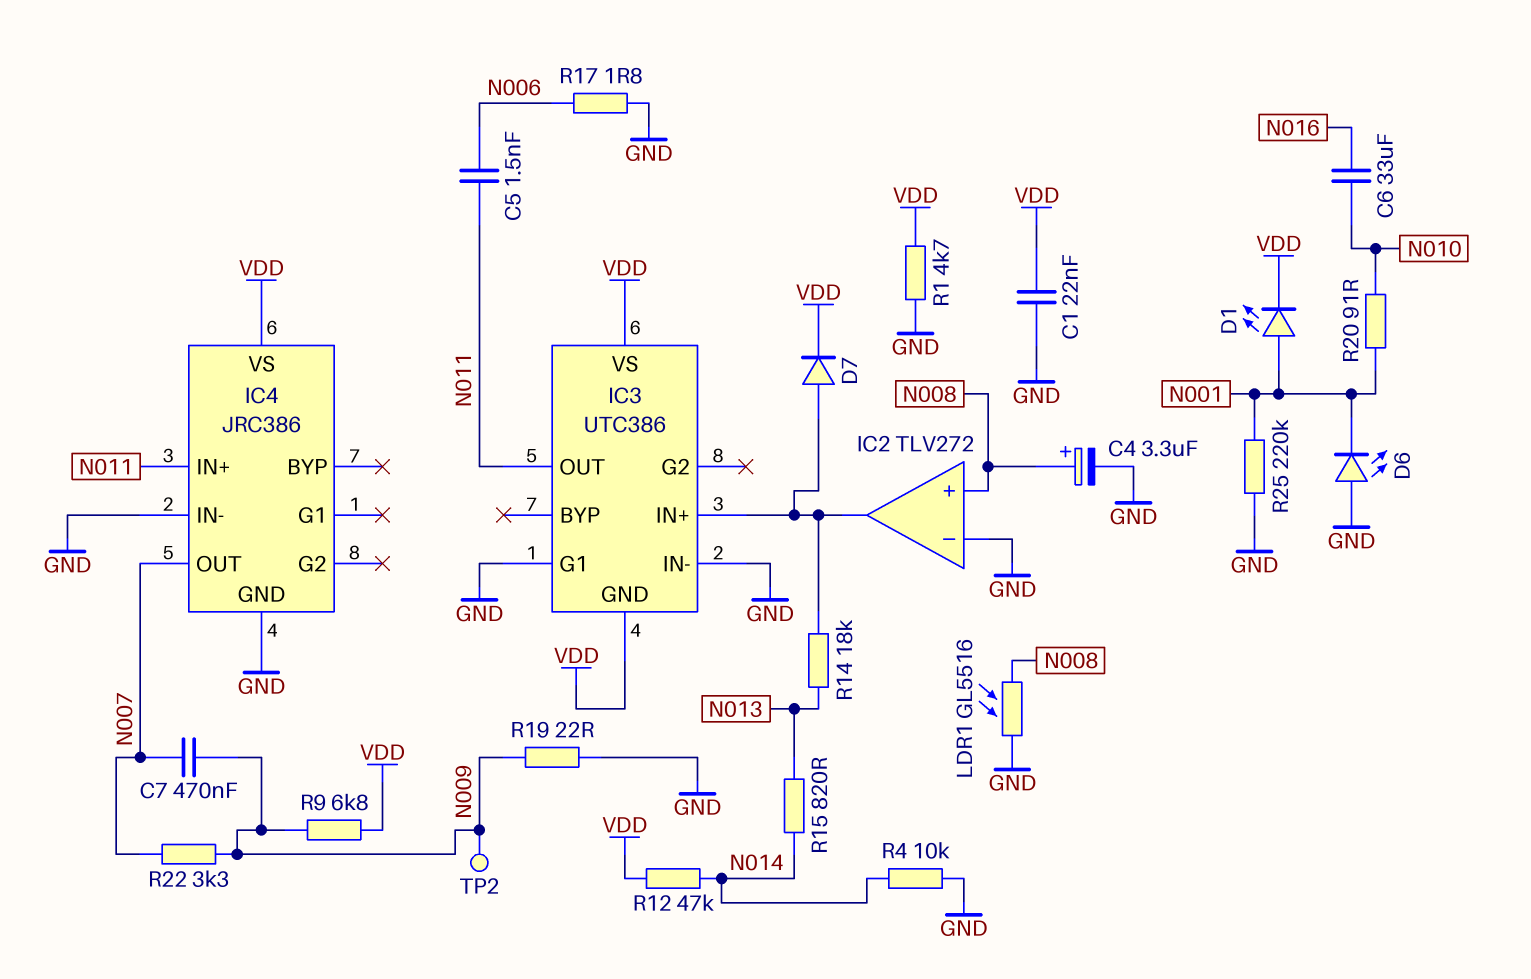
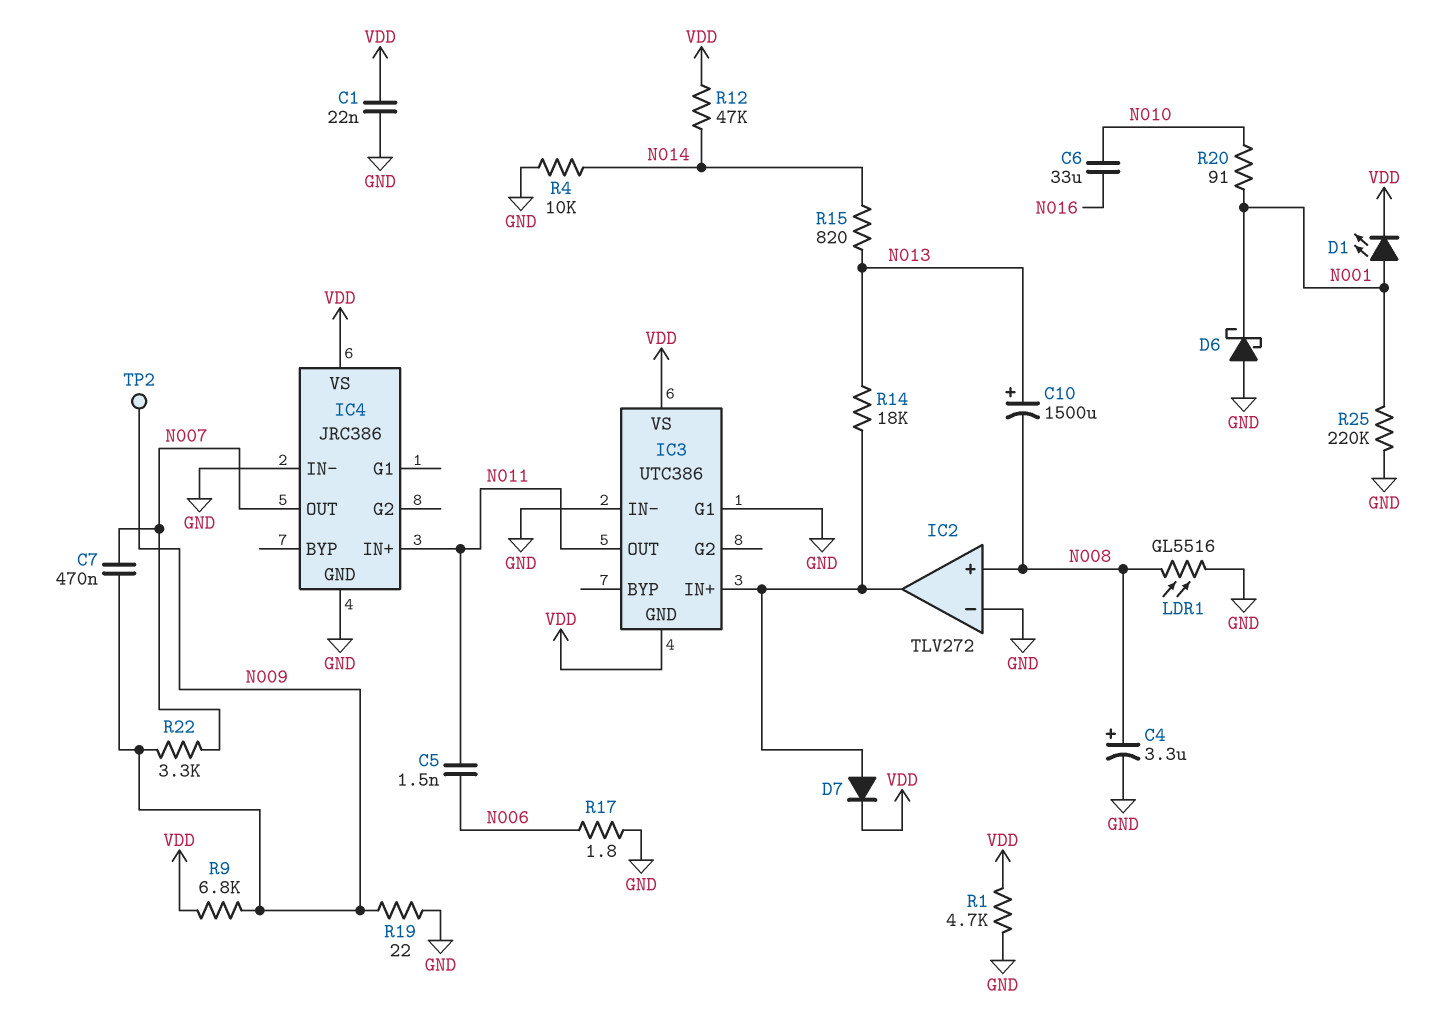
C10: none -> 1500uF (plus N013, minus N008)
D6: LED (A GND, K N001) -> schottky (A GND, K N001)

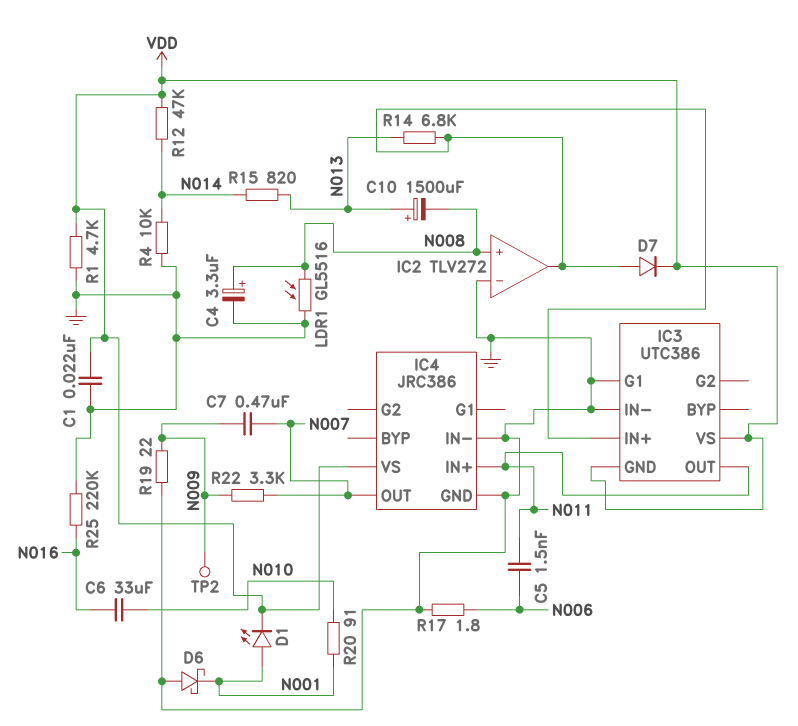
R9: 6.8k (N009, VDD) -> none
R14: 18k (IC2/out, N013) -> 6.8k (IC2/out, N013)
R25: 220k (GND, N001) -> 220k (GND, N016)

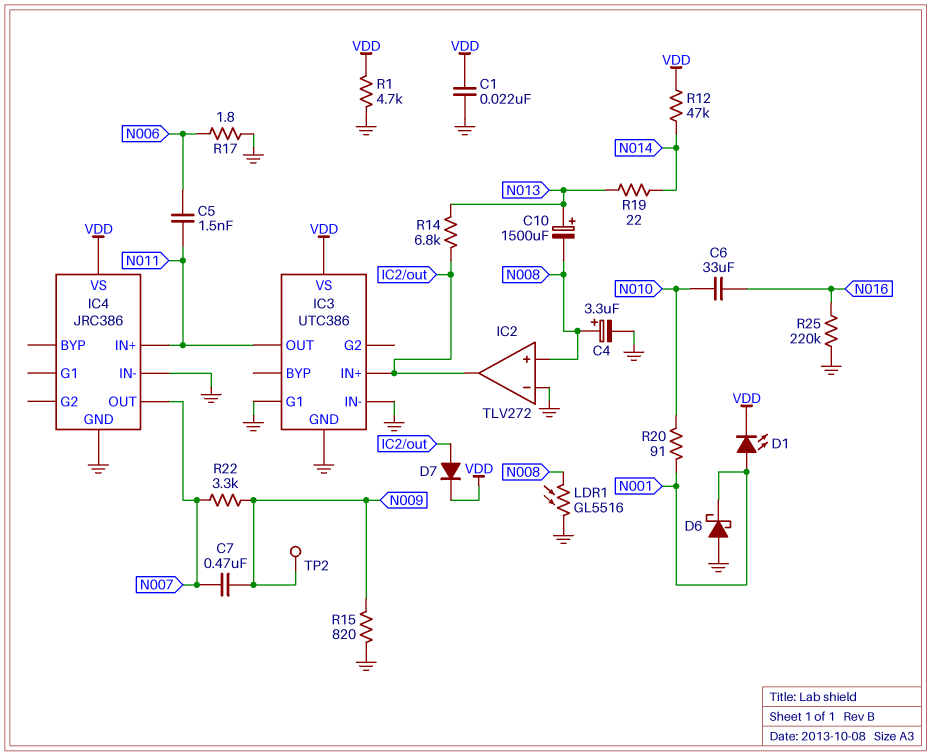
IC3 pin GND: VDD -> GND
R4: 10k (GND, N014) -> none
R15: 820 (N013, N014) -> 820 (GND, N009)
R19: 22 (GND, N009) -> 22 (N013, N014)

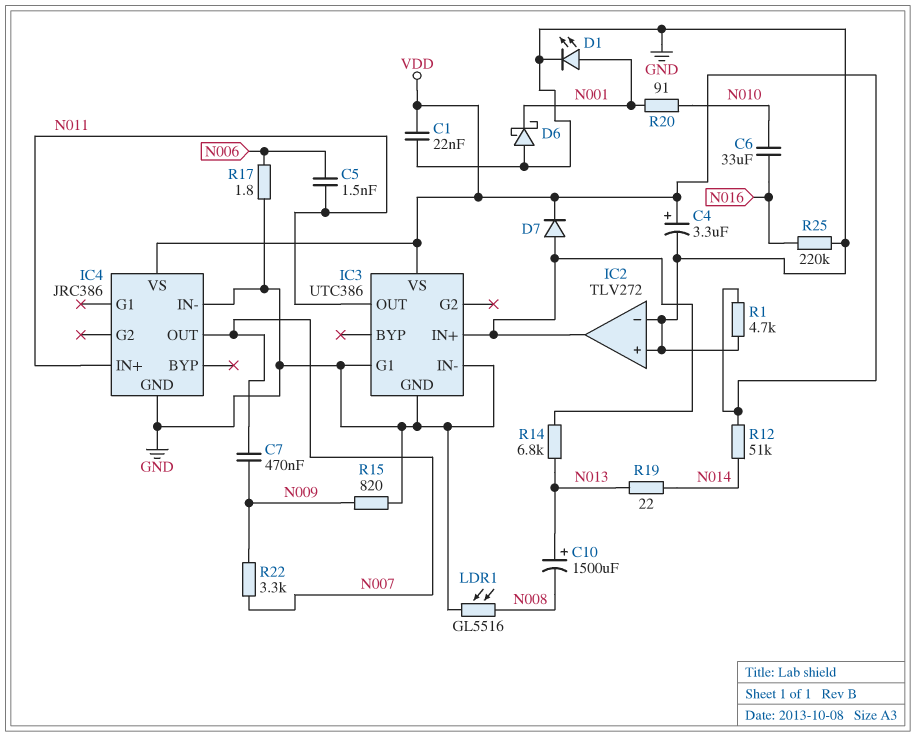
C4: 3.3uF (plus N008, minus GND) -> 3.3uF (plus VDD, minus GND)
D1: LED (A N001, K VDD) -> LED (A N001, K GND)
IC2 pin in+: N008 -> GND
R12: 47k (N014, VDD) -> 51k (N014, VDD)
TP2: test point (N009) -> none

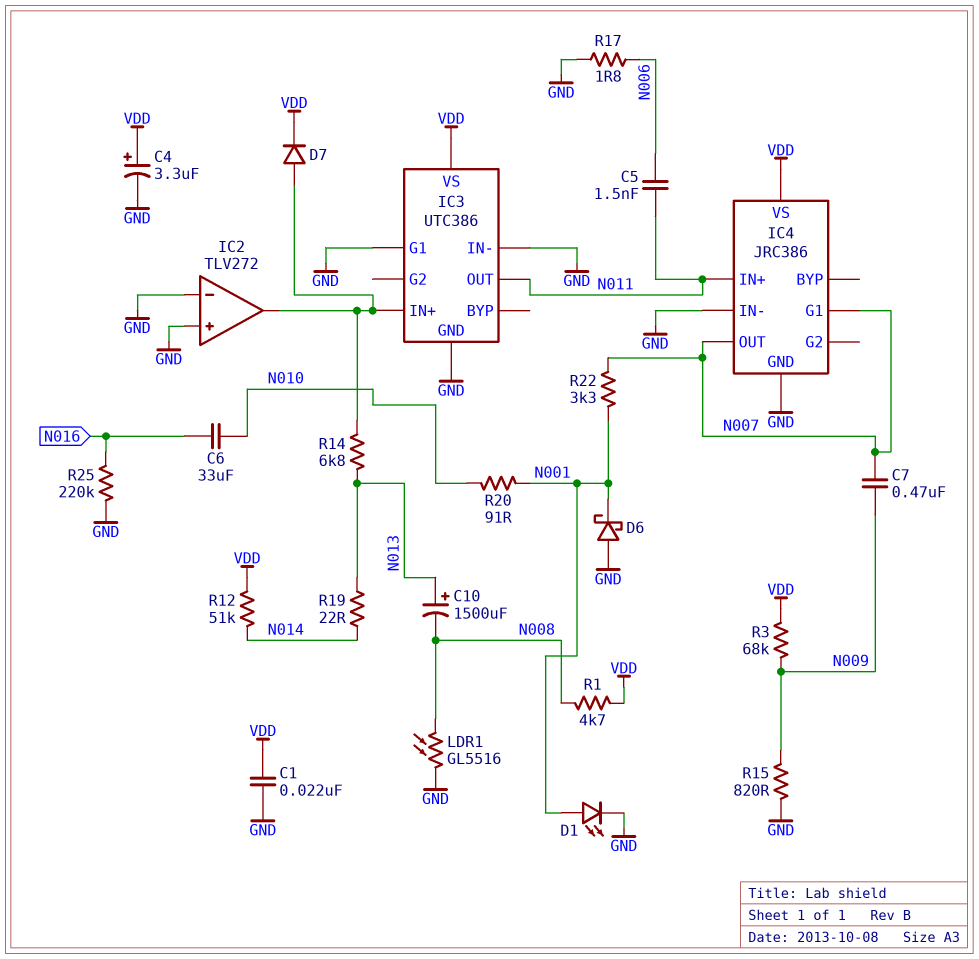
IC4 pin G1: none -> N007
R1: 4.7k (GND, VDD) -> 4.7k (N008, VDD)
R3: none -> 68k (N009, VDD)
R22: 3.3k (N007, N009) -> 3.3k (N001, N007)

